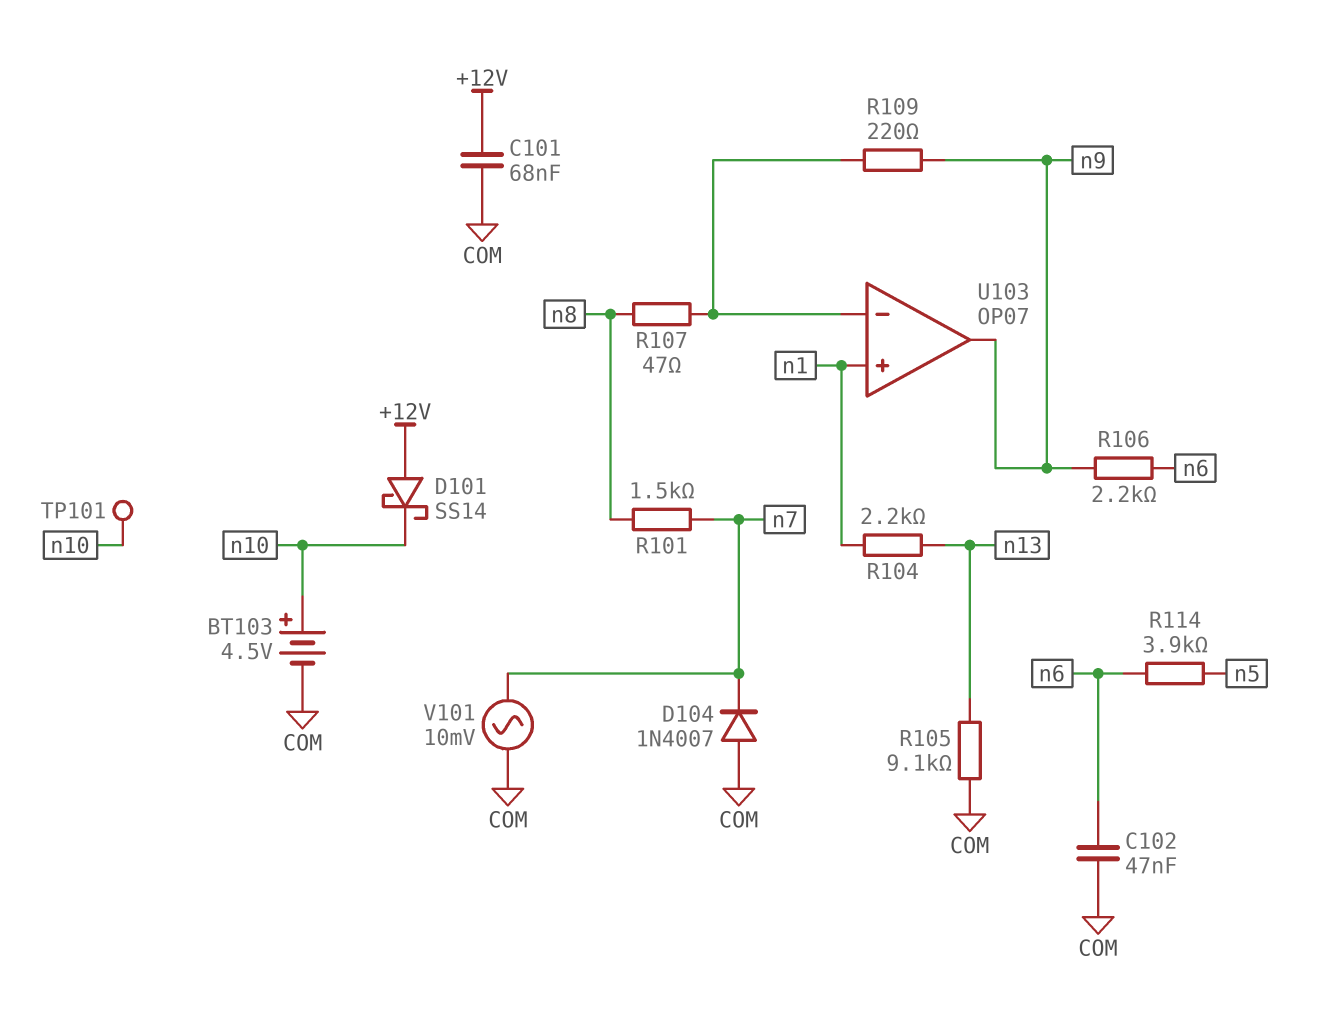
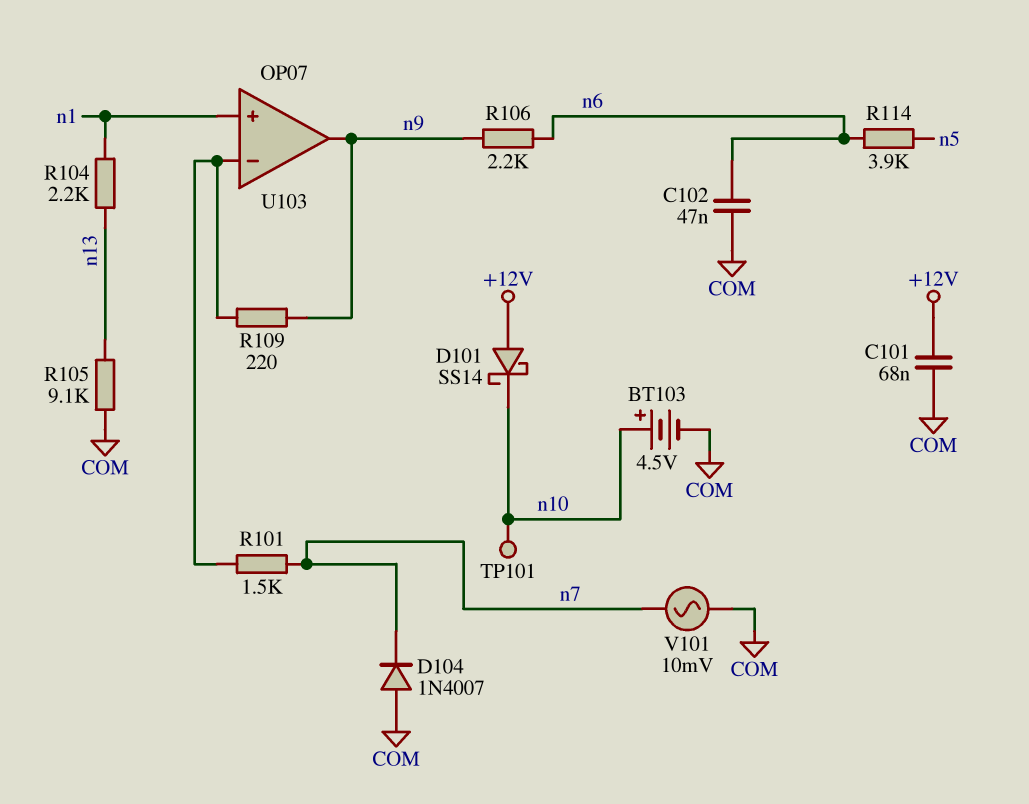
R101: 1.5k (n7, n8) -> 1.5k (U103/in-, n7)
R107: 47 (U103/in-, n8) -> none

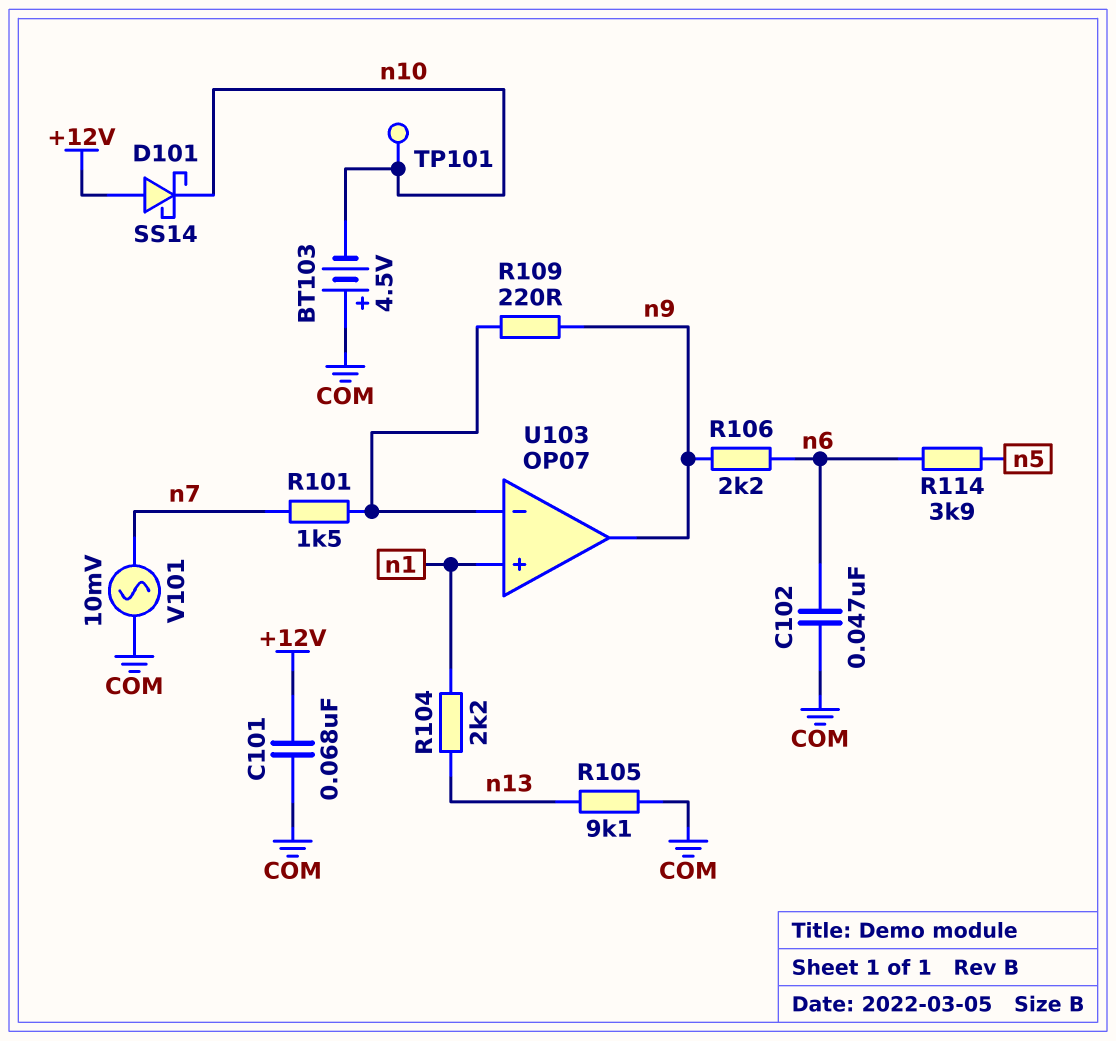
BT103: 4.5V (plus n10, minus COM) -> 4.5V (plus COM, minus n10)
D104: diode 1N4007 (A COM, K n7) -> none

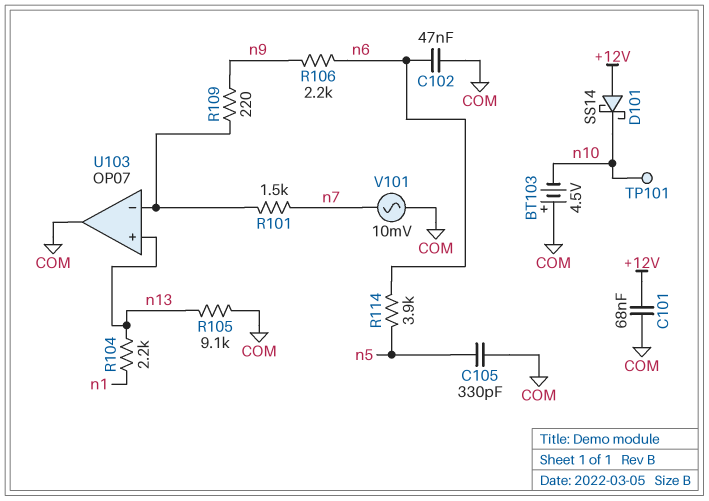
C105: none -> 330pF (COM, n5)
U103 pin in+: n1 -> n13
U103 pin out: n9 -> COM

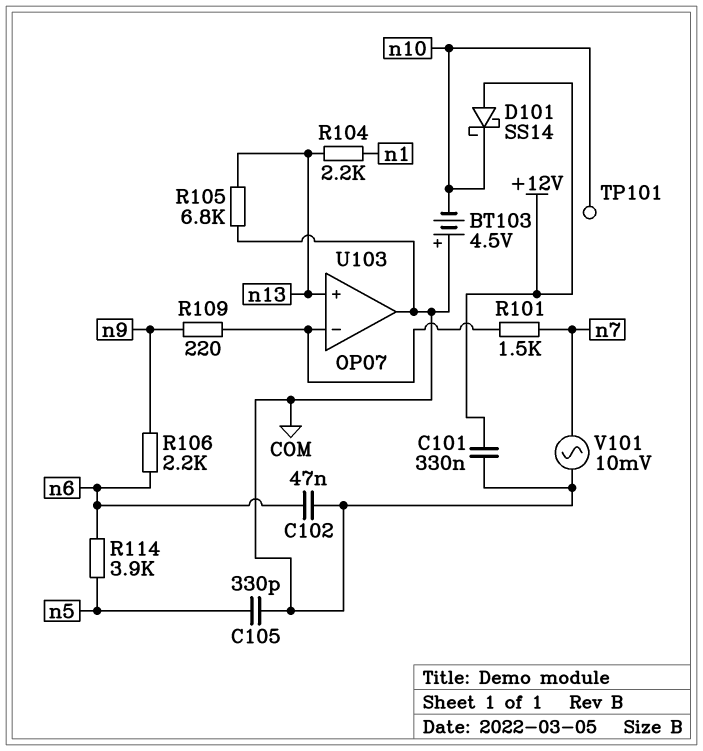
C101: 68nF (+12V, COM) -> 330nF (+12V, COM)
R105: 9.1k (COM, n13) -> 6.8k (COM, n13)

